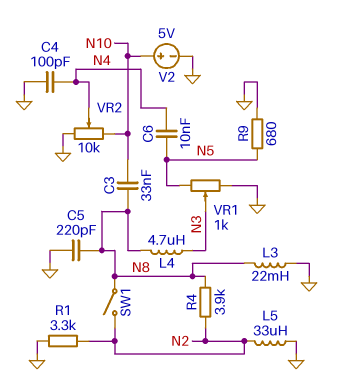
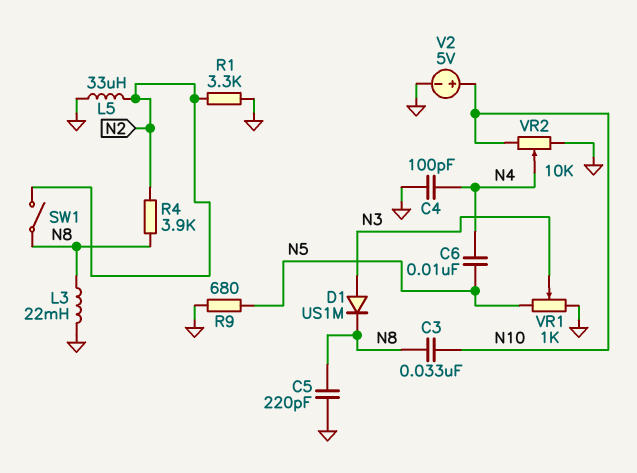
D1: none -> diode US1M (A N3, K N8)
L4: 4.7uH (N3, N8) -> none

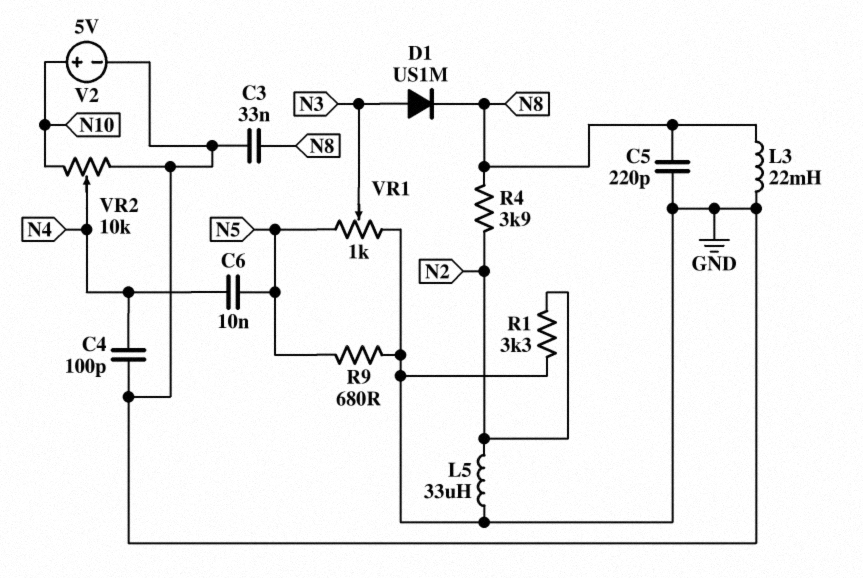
C3: 33nF (N8, N10) -> 33nF (GND, N8)
SW1: switch (N2, N8) -> none

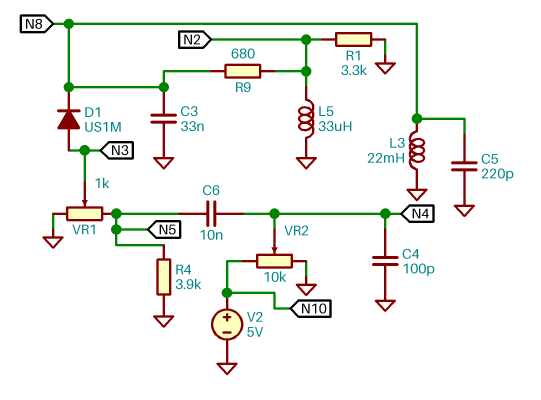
R4: 3.9k (N2, N8) -> 3.9k (GND, N5)
R9: 680 (GND, N5) -> 680 (N2, N8)

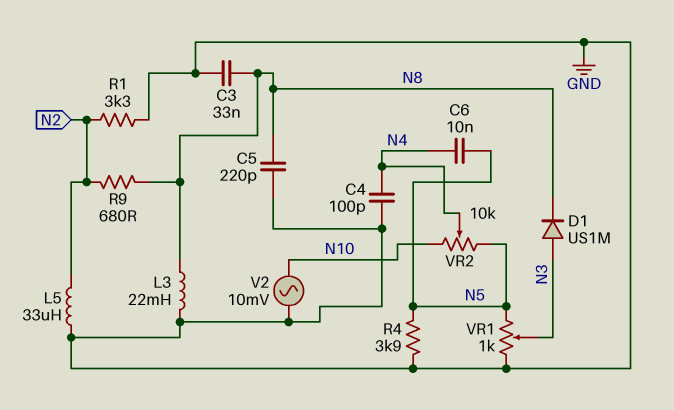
V2: 5V (plus N10, minus GND) -> AC 10mV (GND, N10)
VR2: 10k (GND, N10, wiper N4) -> 10k (N5, N10, wiper N4)

